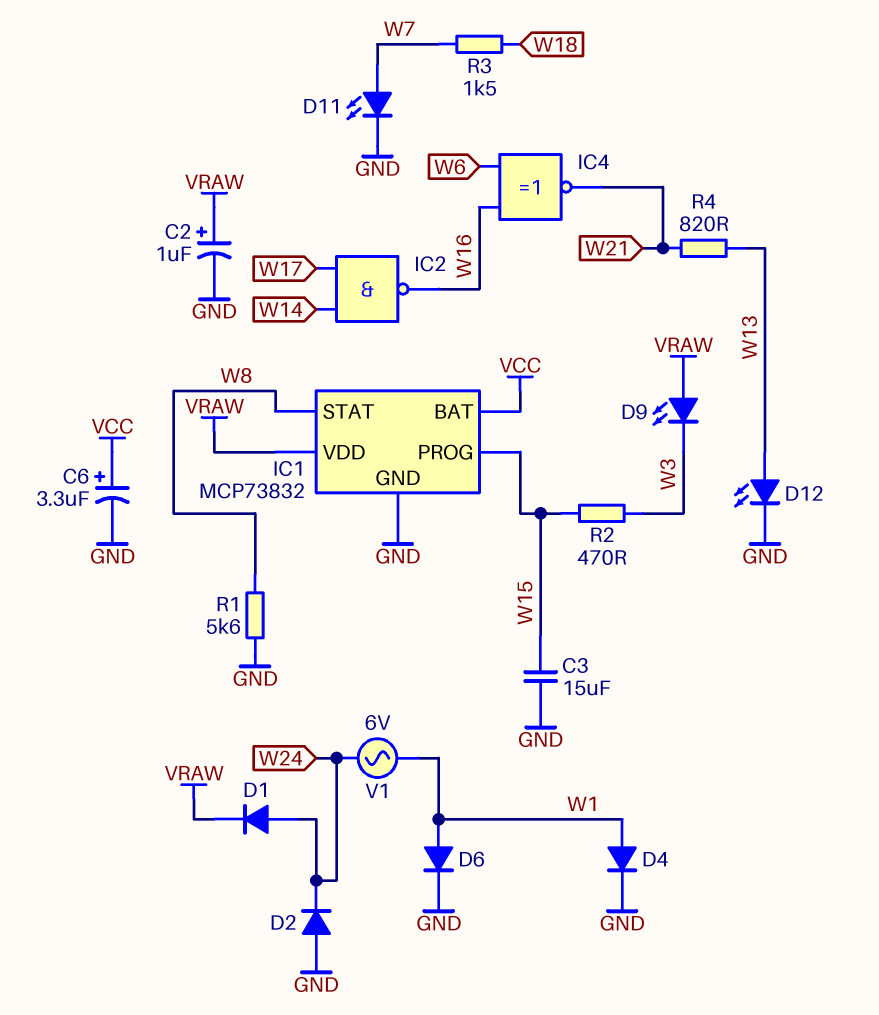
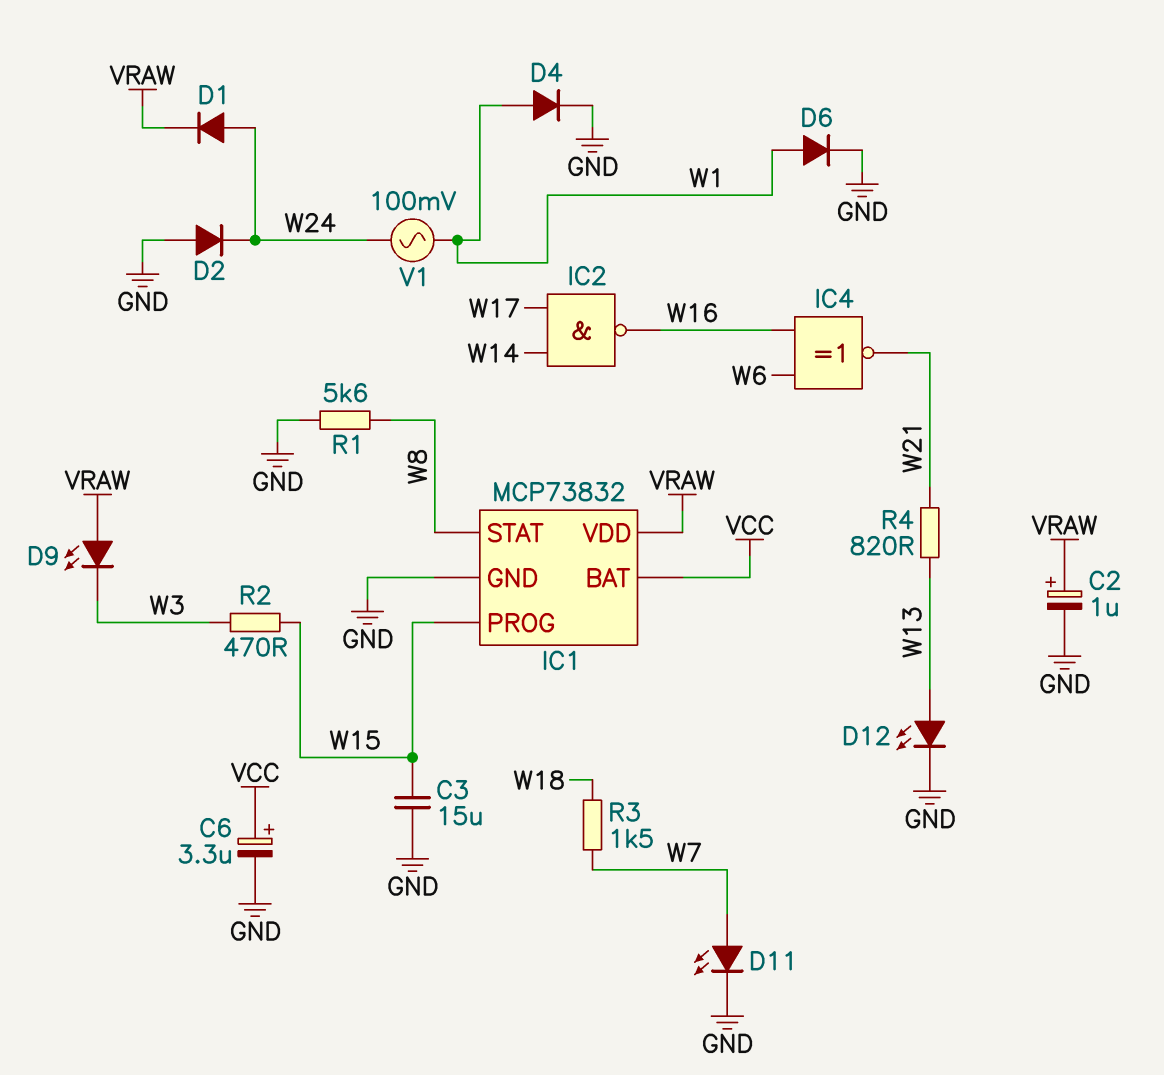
V1: AC 6V (W1, W24) -> AC 100mV (W1, W24)

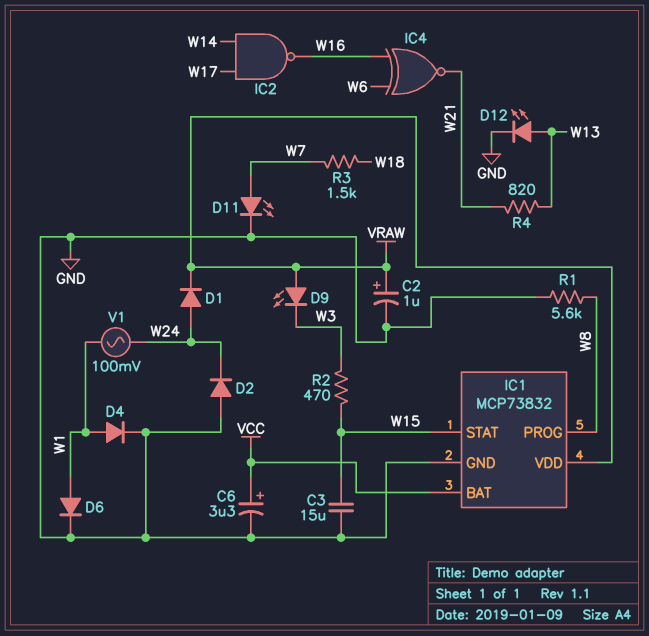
IC1 pin PROG: W15 -> W8
IC1 pin STAT: W8 -> W15

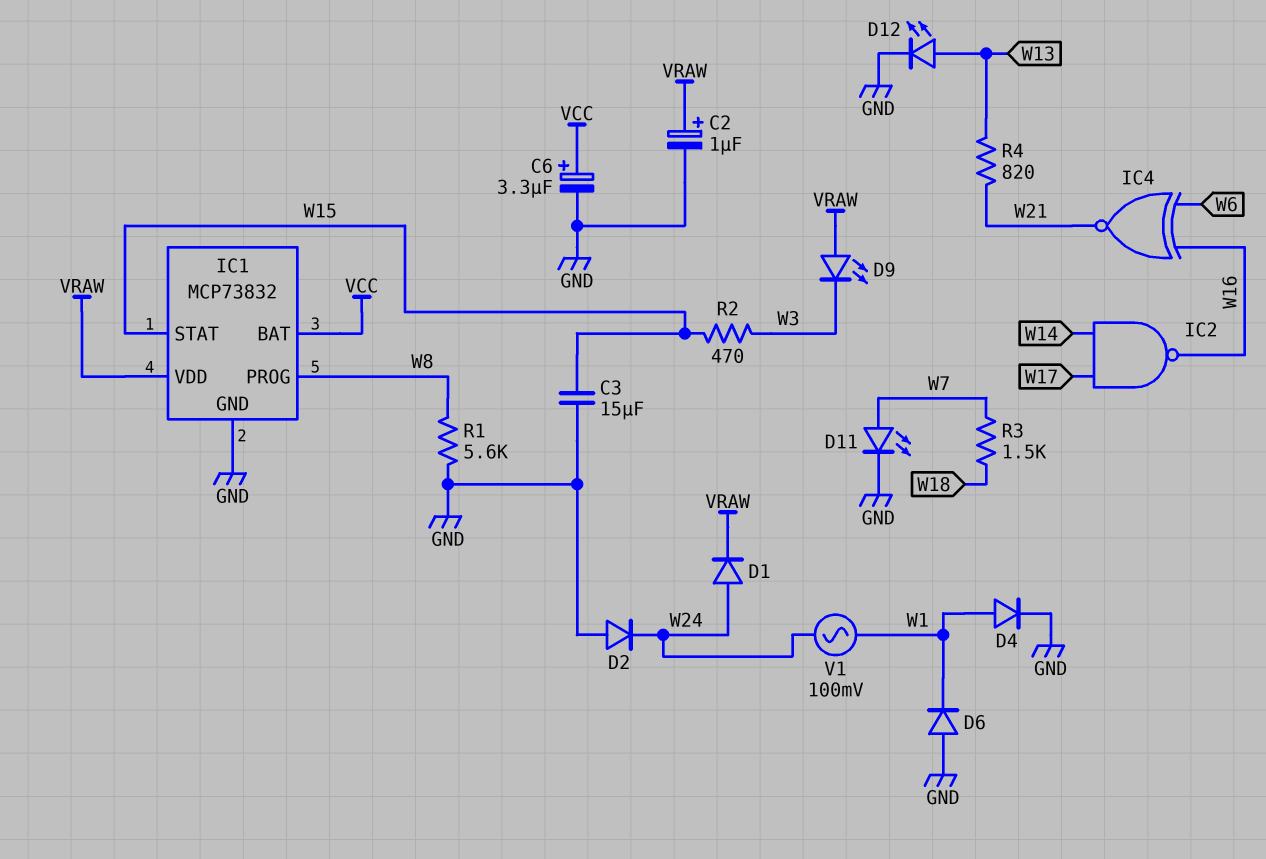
D6: diode (A W1, K GND) -> diode (A GND, K W1)

